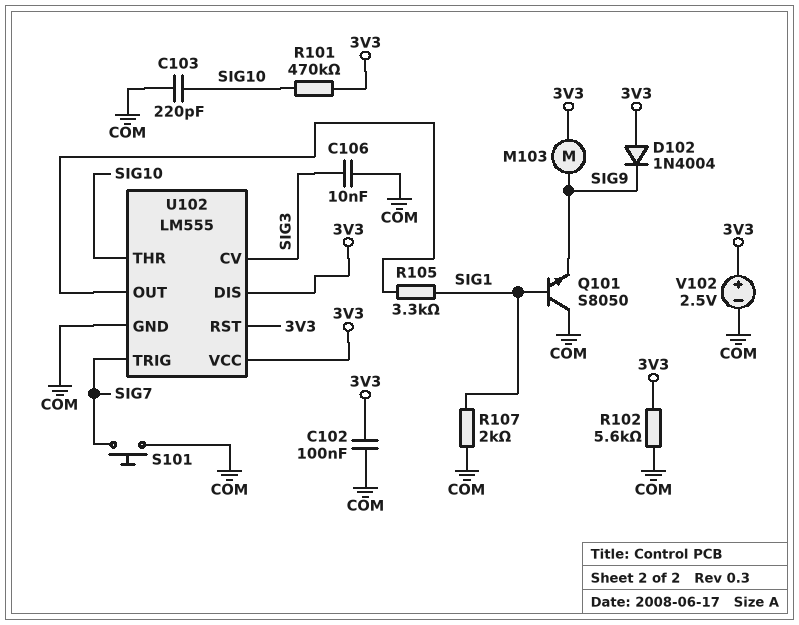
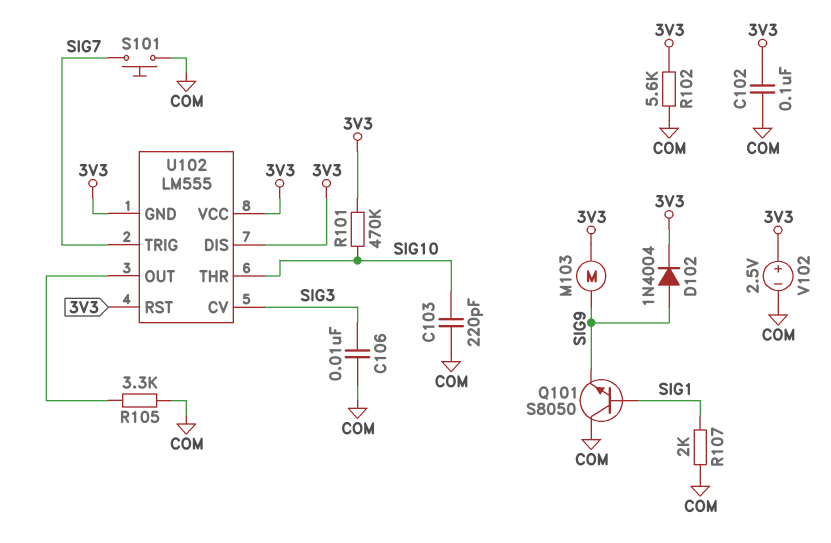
D102: diode 1N4004 (A 3V3, K SIG9) -> diode 1N4004 (A SIG9, K 3V3)
R105: 3.3k (SIG1, U102/OUT) -> 3.3k (COM, U102/OUT)
U102 pin GND: COM -> 3V3

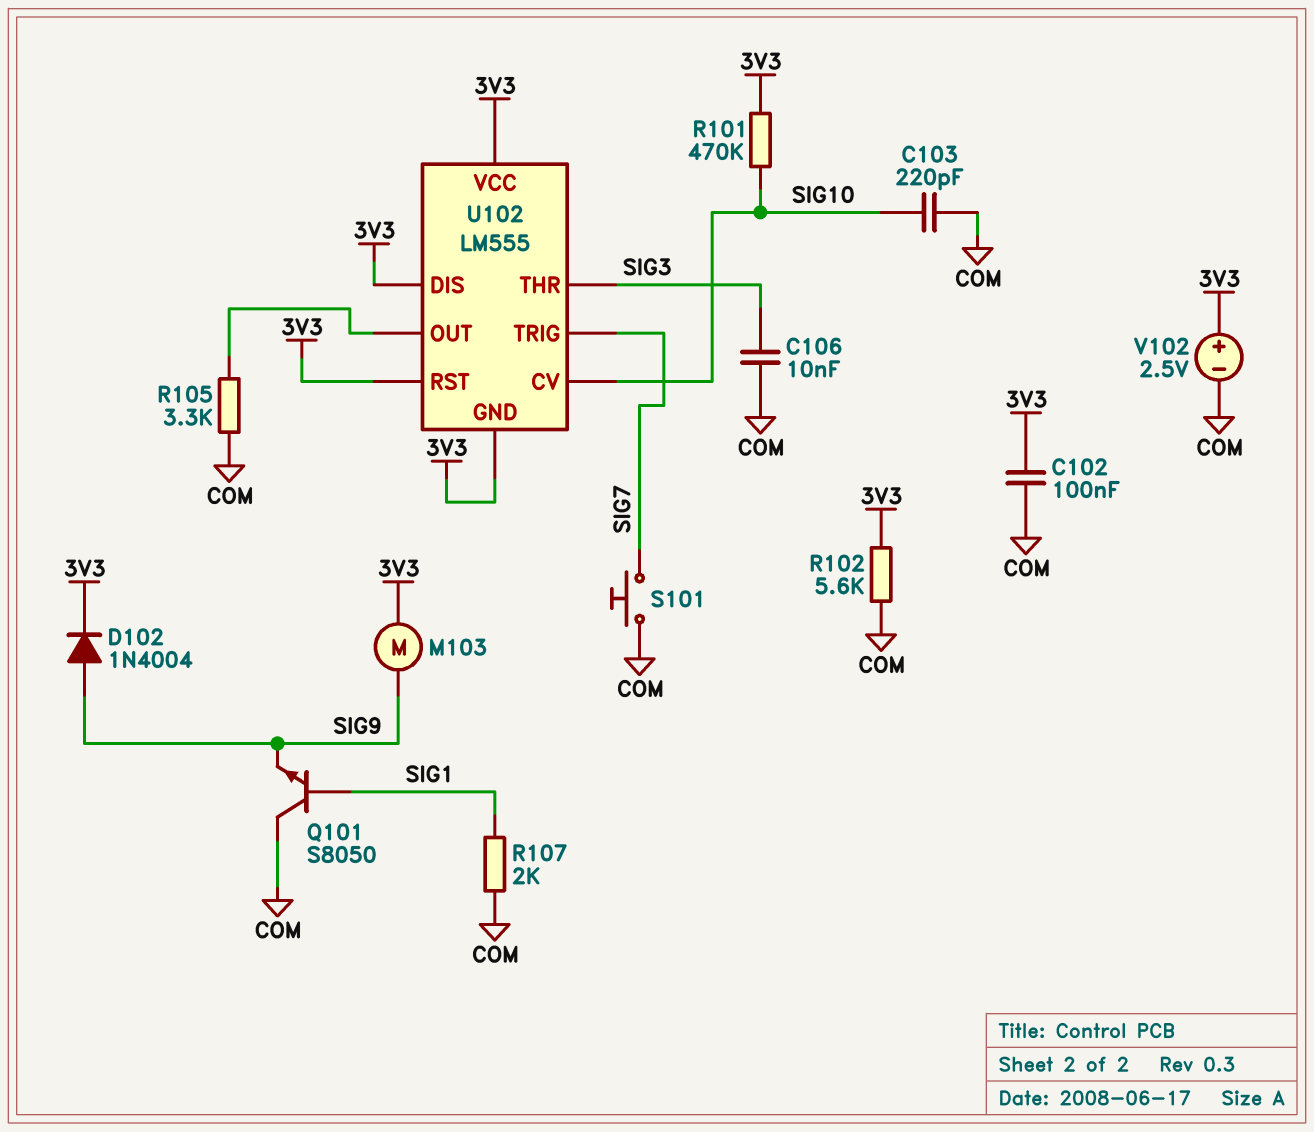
U102 pin CV: SIG3 -> SIG10
U102 pin THR: SIG10 -> SIG3

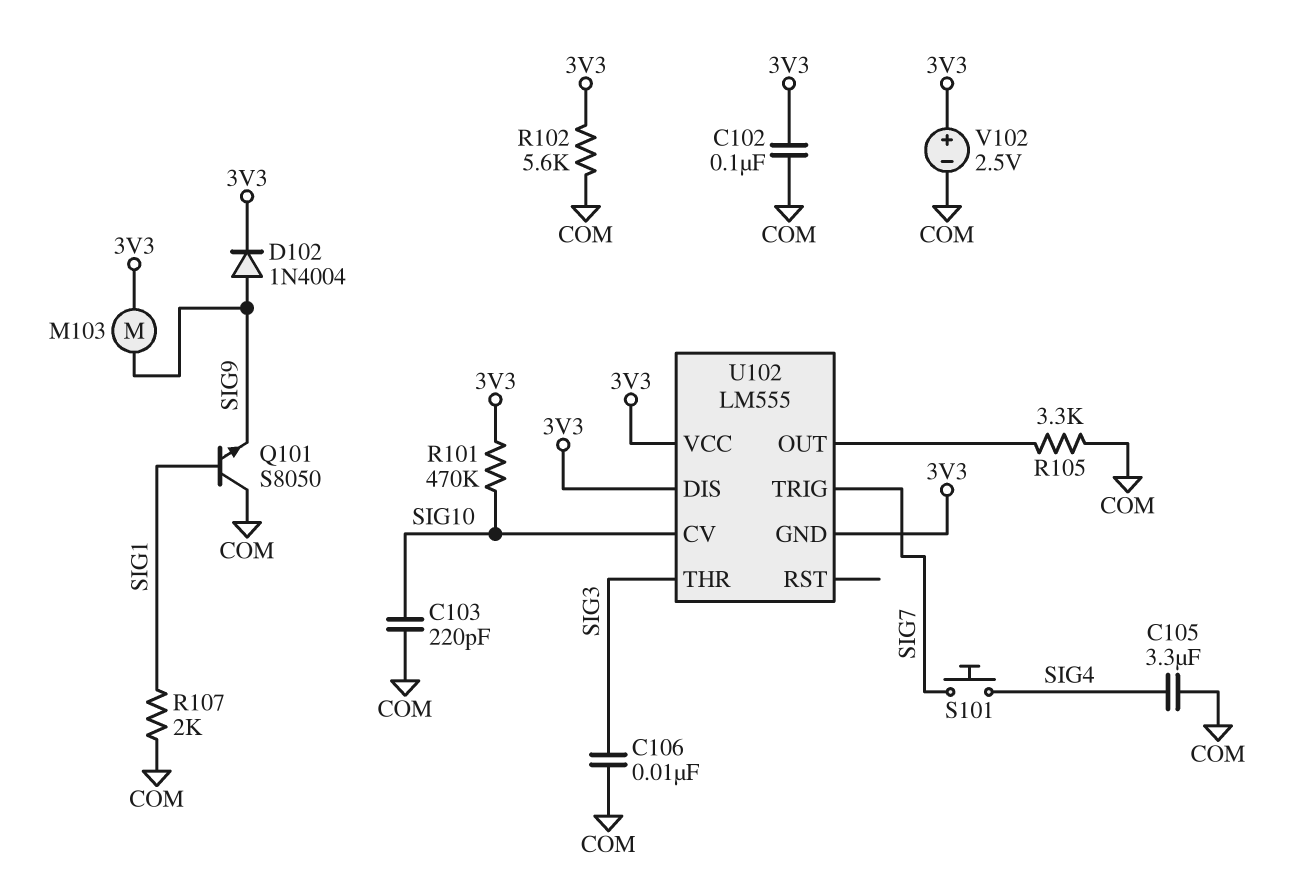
C105: none -> 3.3uF (COM, SIG4)
S101: button (COM, SIG7) -> button (SIG4, SIG7)
U102 pin RST: 3V3 -> none

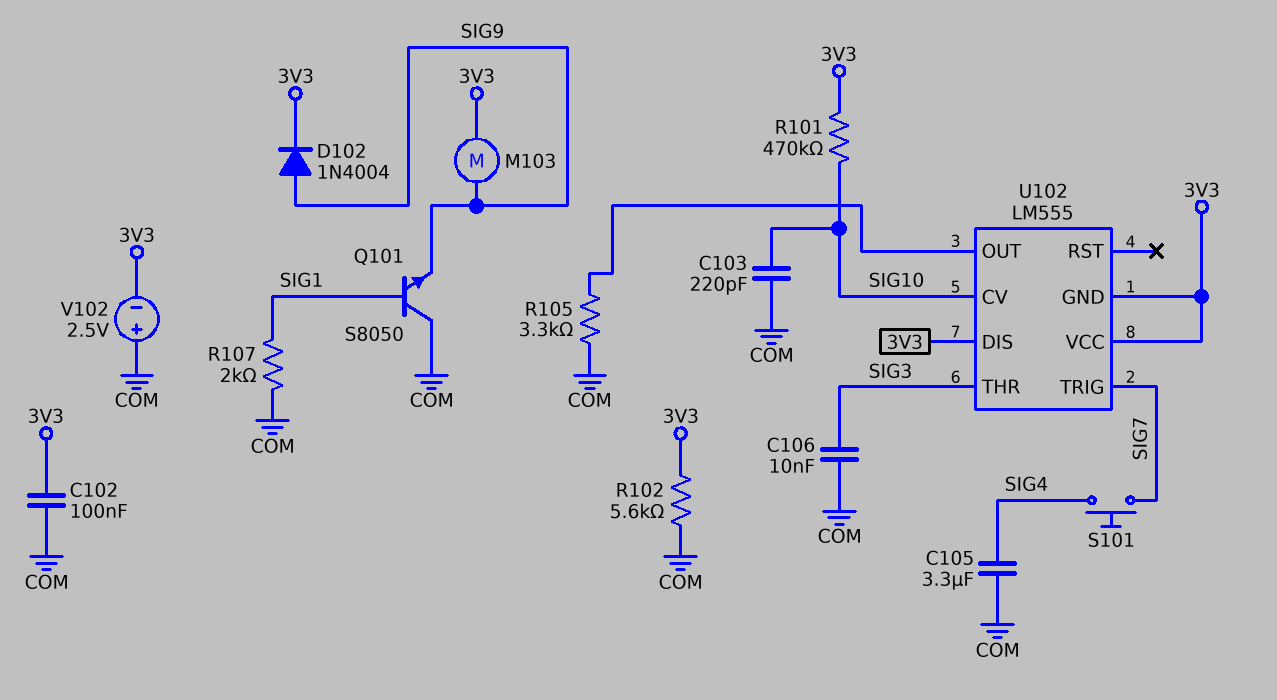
V102: 2.5V (plus 3V3, minus COM) -> 2.5V (plus COM, minus 3V3)

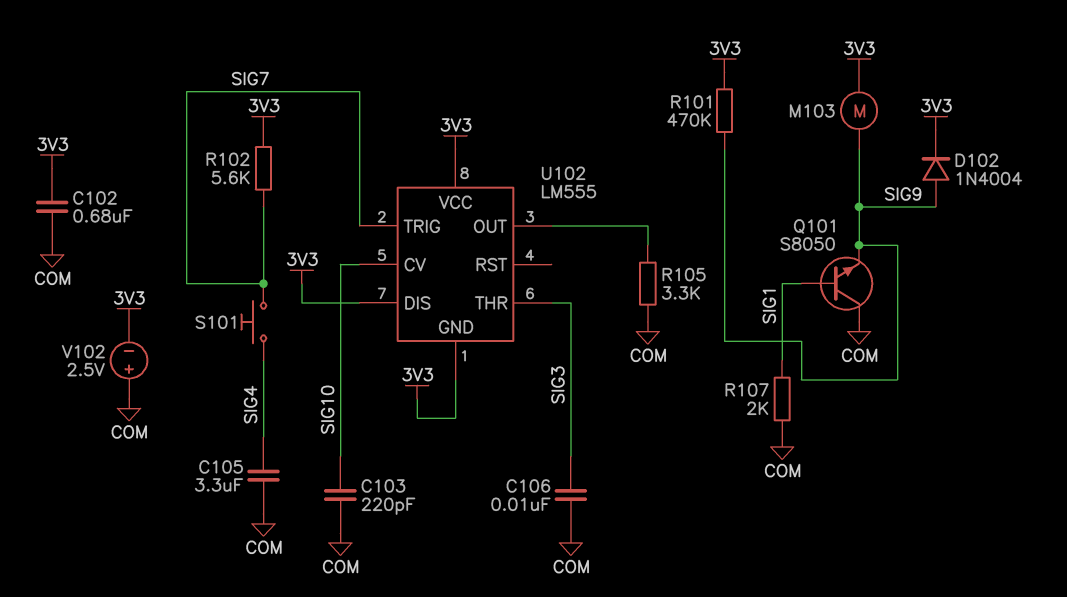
C102: 100nF (3V3, COM) -> 680nF (3V3, COM)
R101: 470k (3V3, SIG10) -> 470k (3V3, SIG9)
R102: 5.6k (3V3, COM) -> 5.6k (3V3, SIG7)

